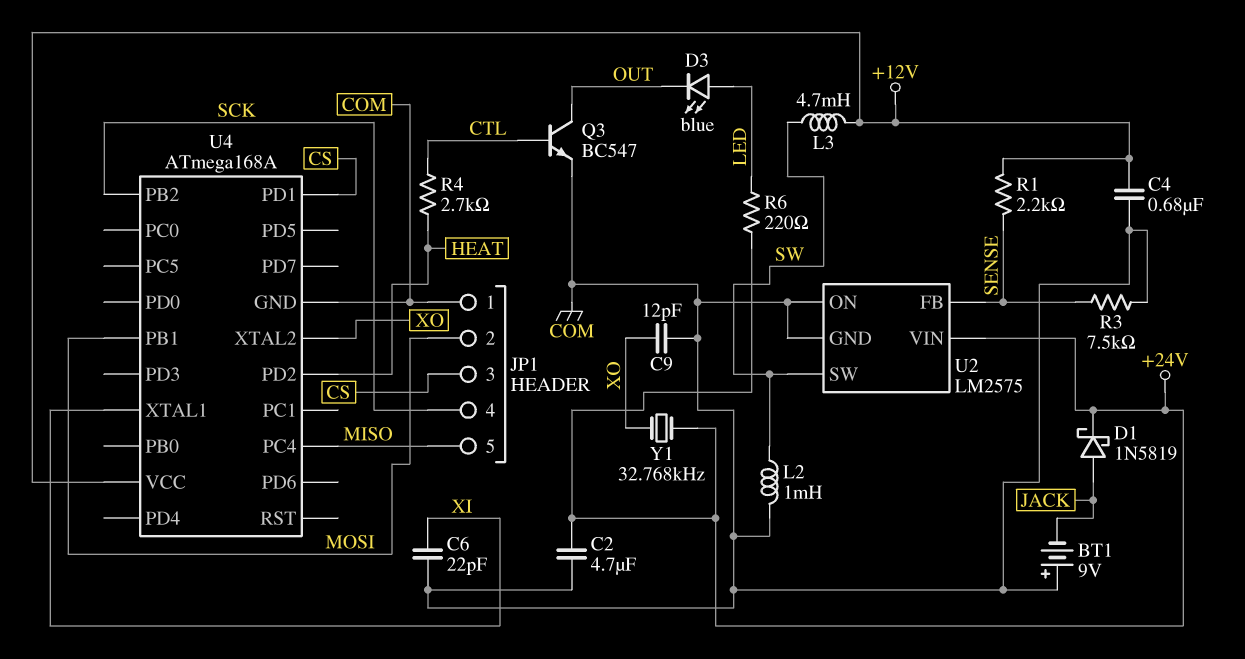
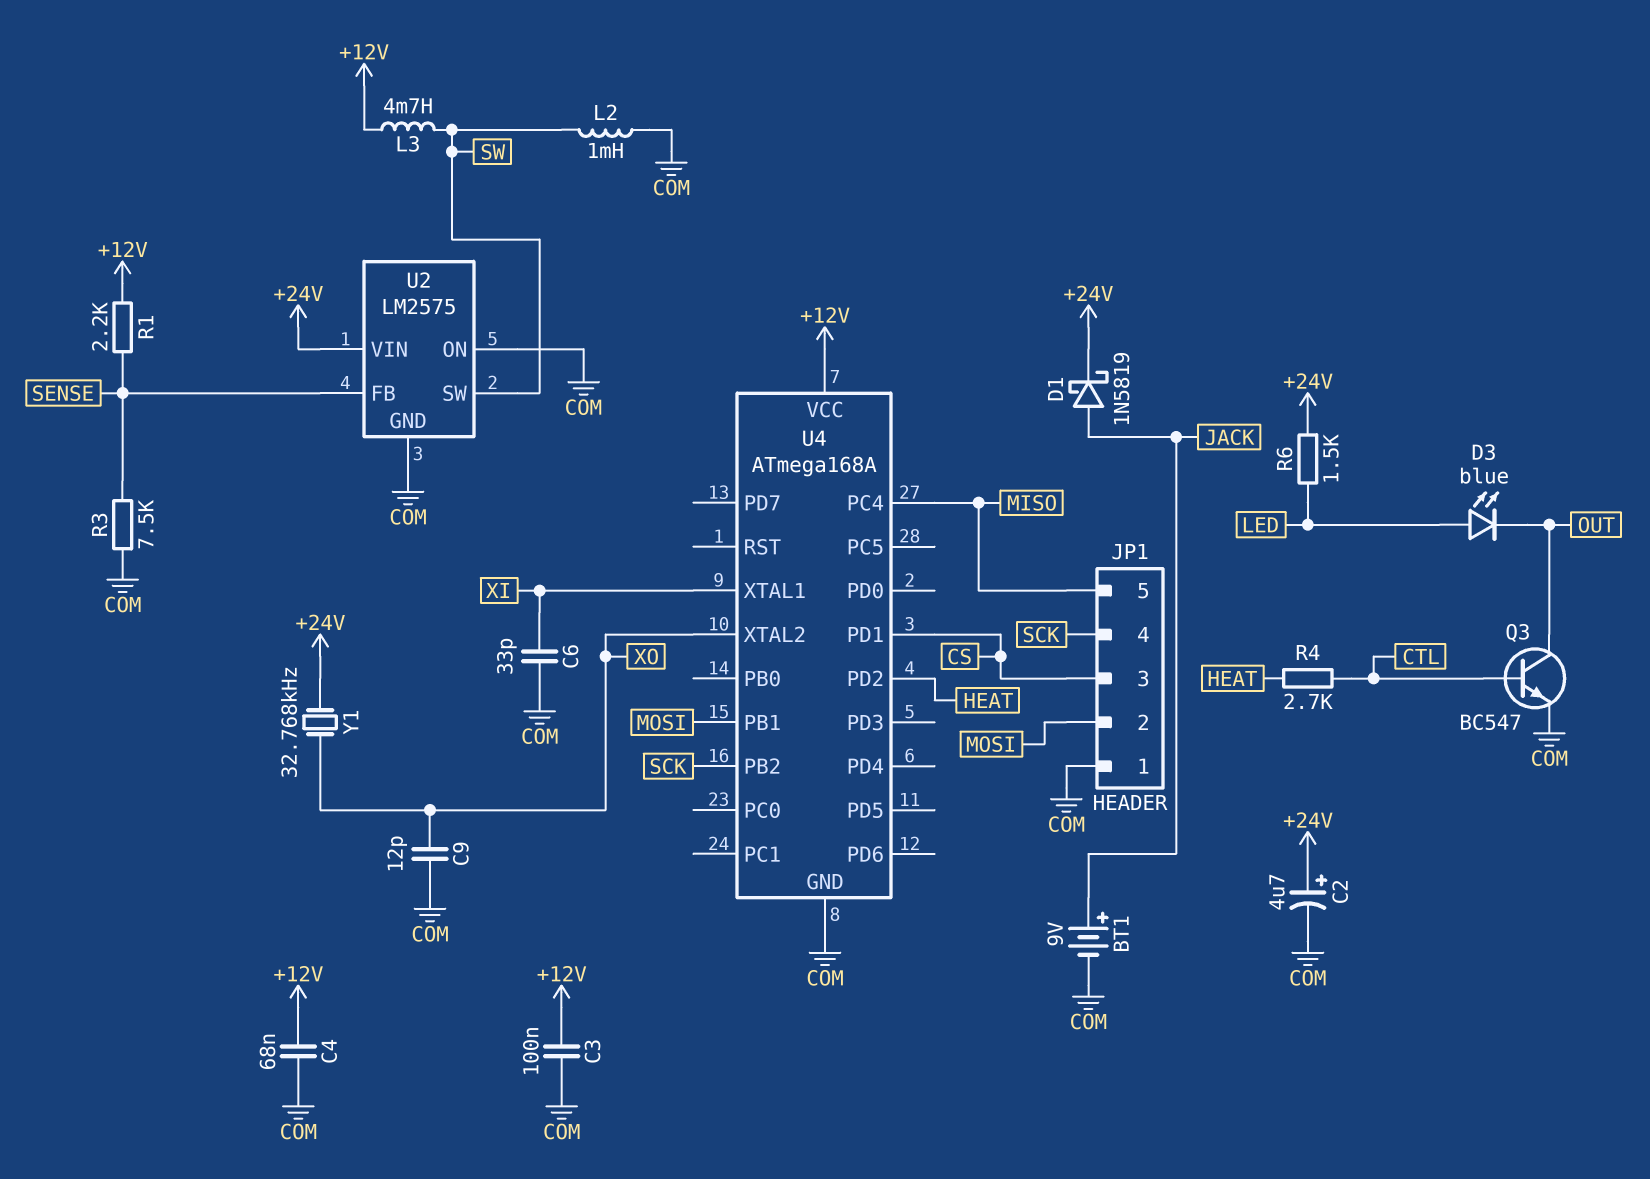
BT1: 9V (plus COM, minus JACK) -> 9V (plus JACK, minus COM)
C2: 4.7uF (+24V, COM) -> 4.7uF (plus +24V, minus COM)
C3: none -> 100nF (+12V, COM)
C4: 680nF (+12V, COM) -> 68nF (+12V, COM)
C6: 22pF (COM, XI) -> 33pF (COM, XI)
R6: 220 (+24V, LED) -> 1.5k (+24V, LED)

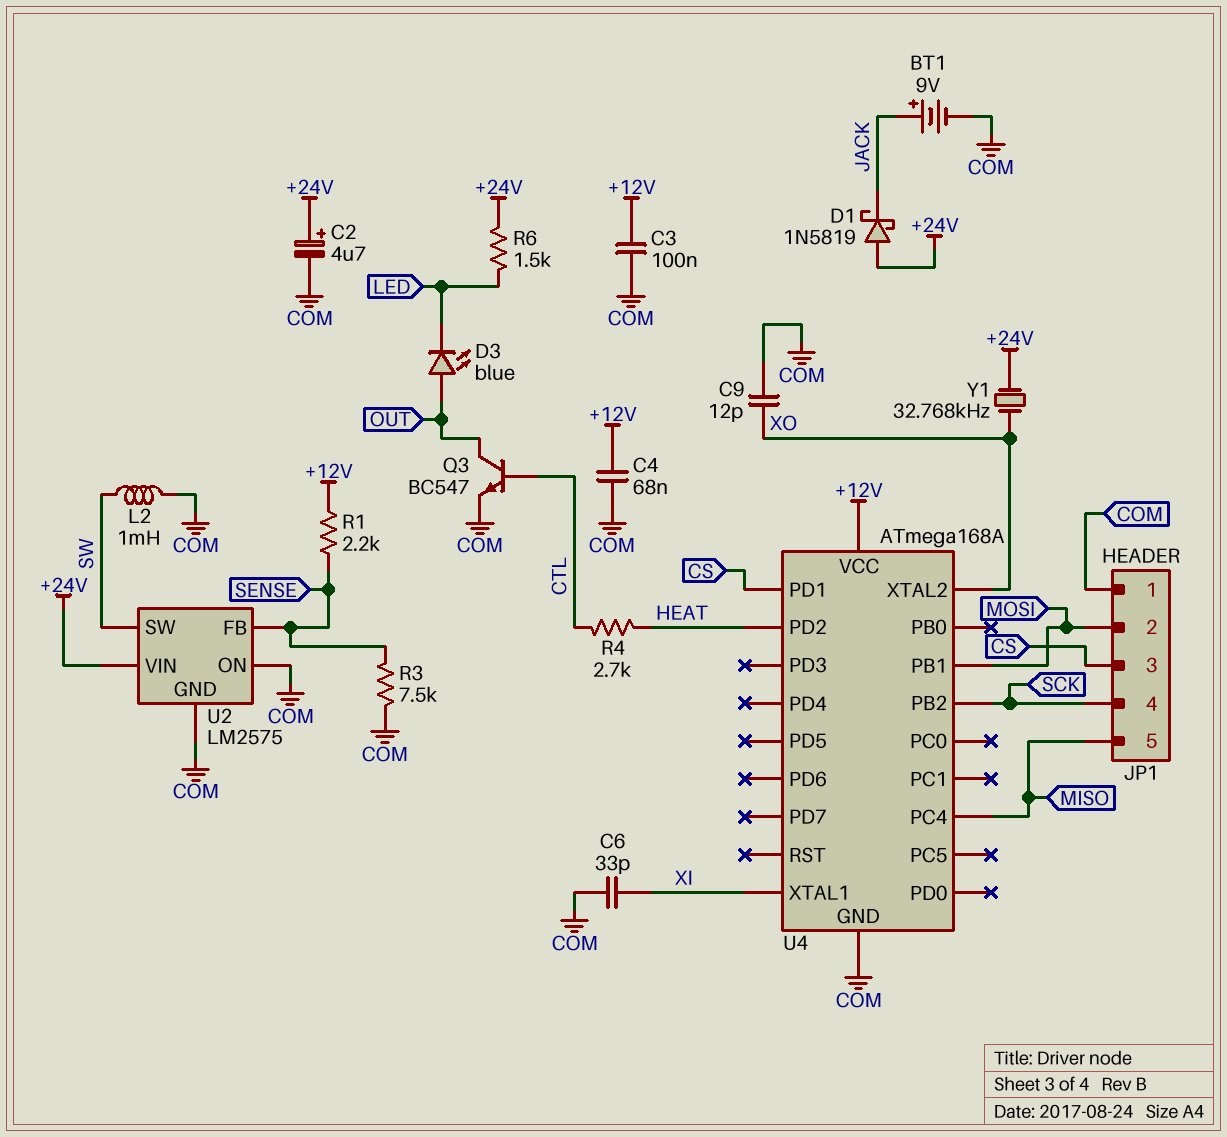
D1: schottky 1N5819 (A JACK, K +24V) -> schottky 1N5819 (A +24V, K JACK)
D3: LED blue (A LED, K OUT) -> LED blue (A OUT, K LED)
L3: 4.7mH (+12V, SW) -> none

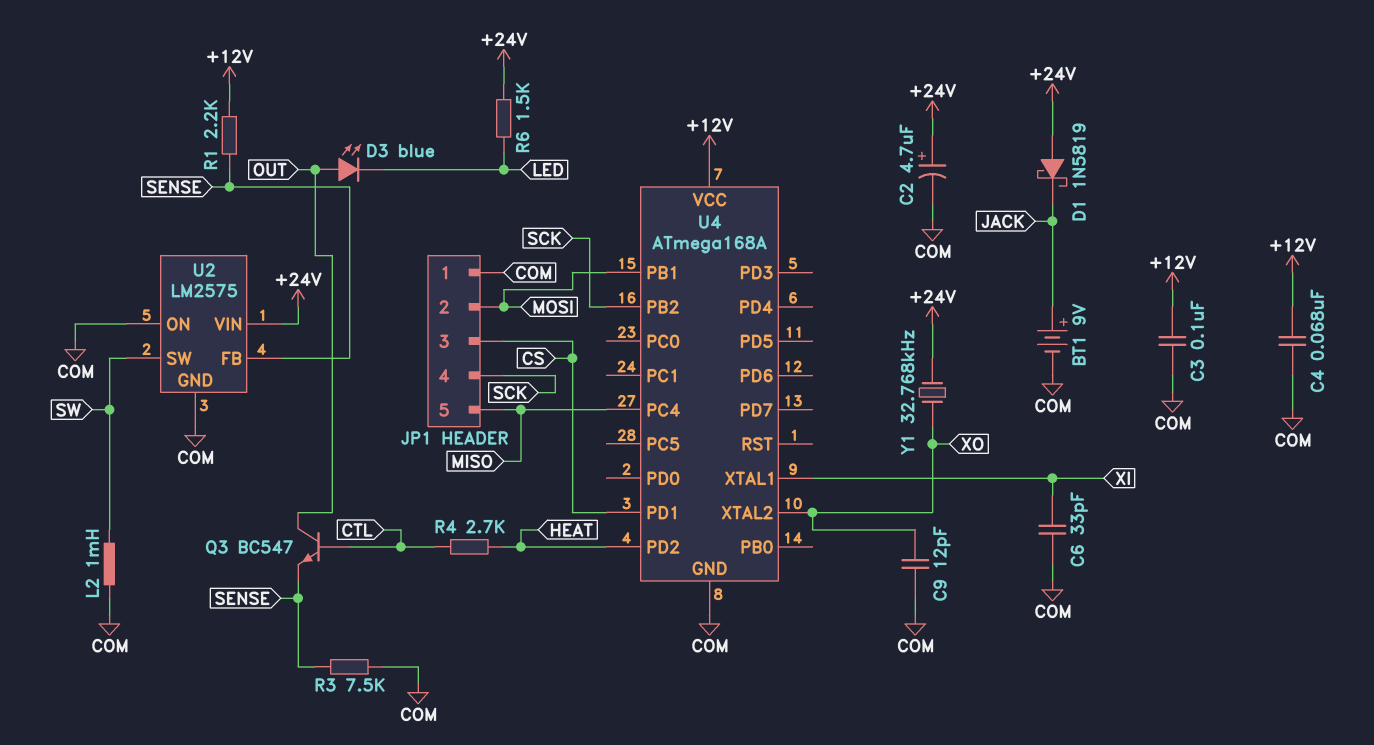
Q3: NPN BC547 (B CTL, C OUT, E COM) -> NPN BC547 (B CTL, C OUT, E SENSE)

